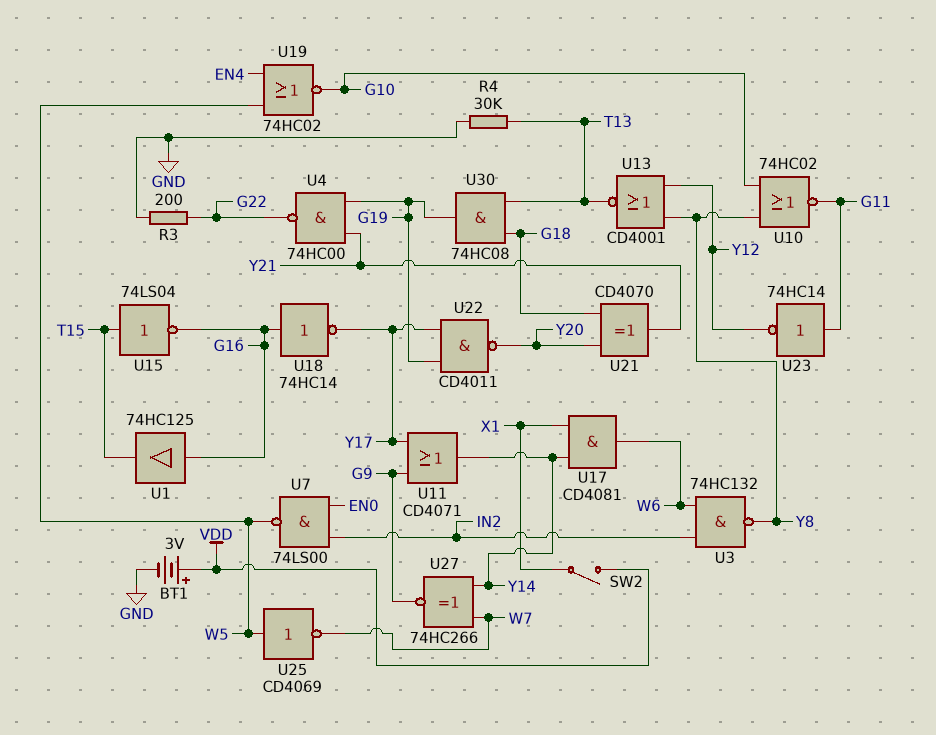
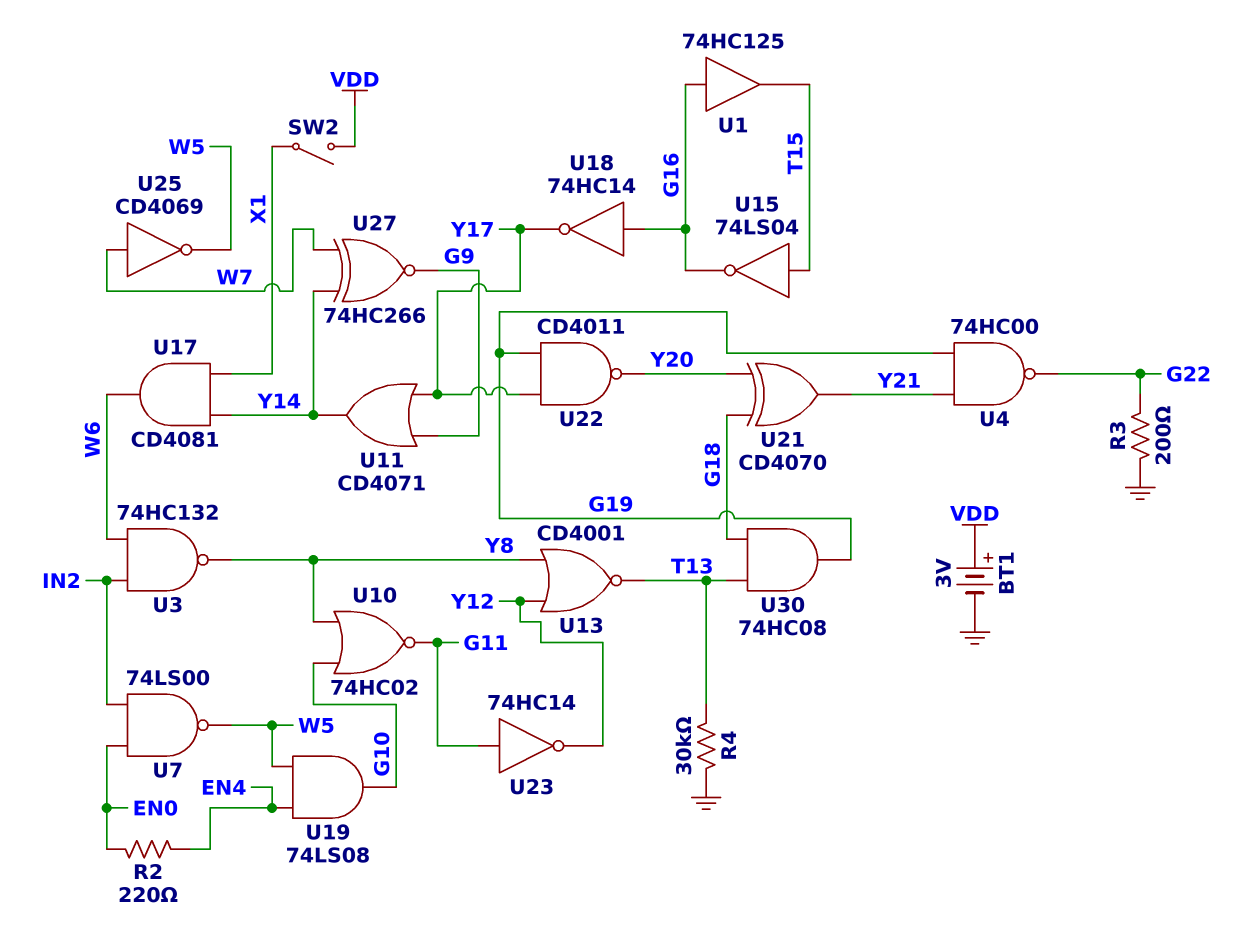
R2: none -> 220 (EN0, EN4)
U19: NOR 74HC02 (in EN4, in W5, out G10) -> AND 74LS08 (in EN4, in W5, out G10)
U25: NOT CD4069 (in W5, out W7) -> NOT CD4069 (in W7, out W5)

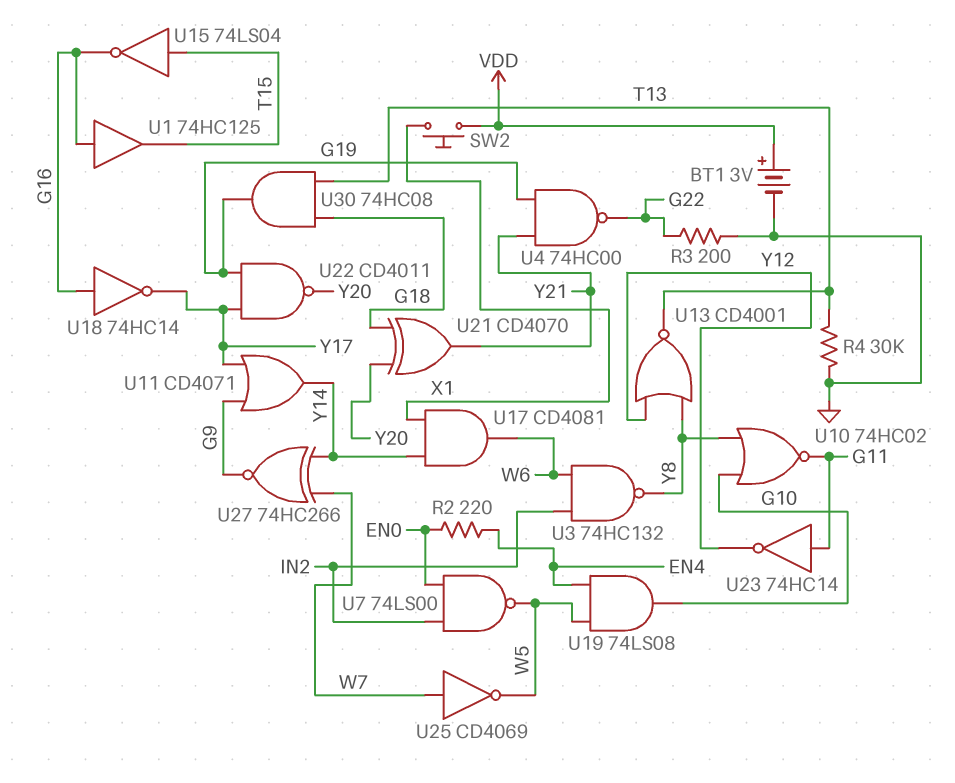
SW2: switch (VDD, X1) -> button (VDD, X1)

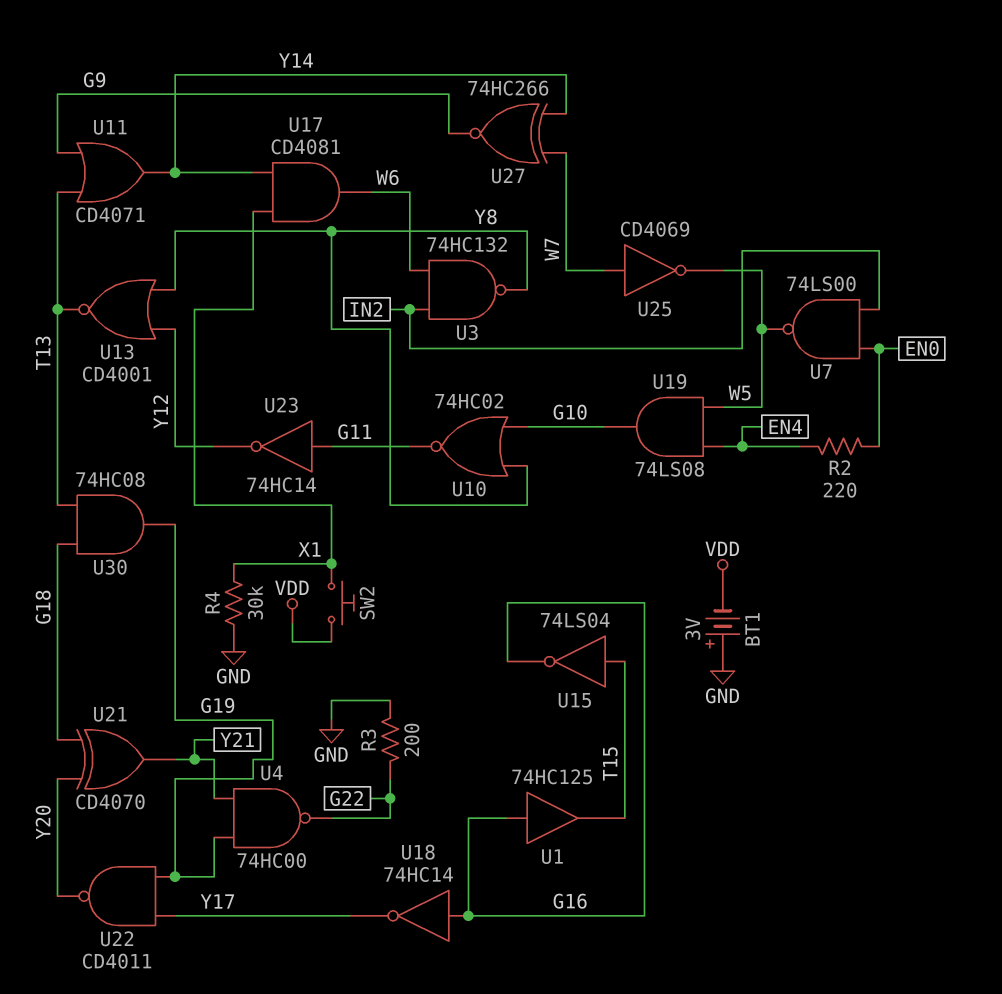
BT1: 3V (plus VDD, minus GND) -> 3V (plus GND, minus VDD)
R4: 30k (GND, T13) -> 30k (GND, X1)
U11: OR CD4071 (in G9, in Y17, out Y14) -> OR CD4071 (in G9, in T13, out Y14)

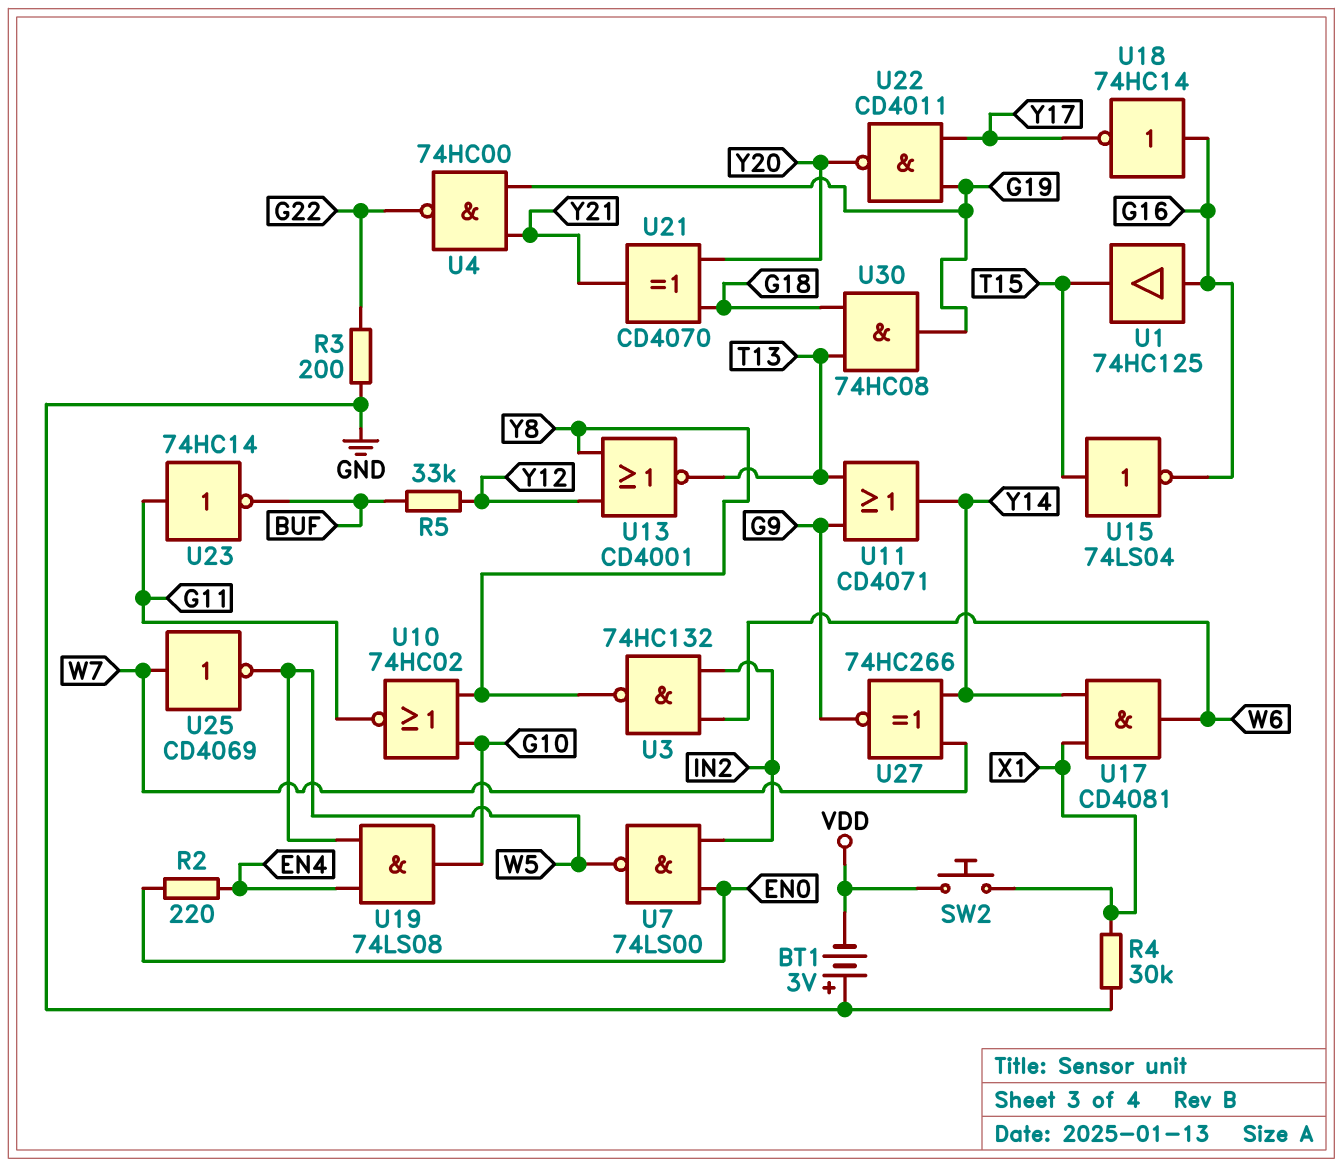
R5: none -> 33k (BUF, Y12)
U23: NOT 74HC14 (in G11, out Y12) -> NOT 74HC14 (in G11, out BUF)

